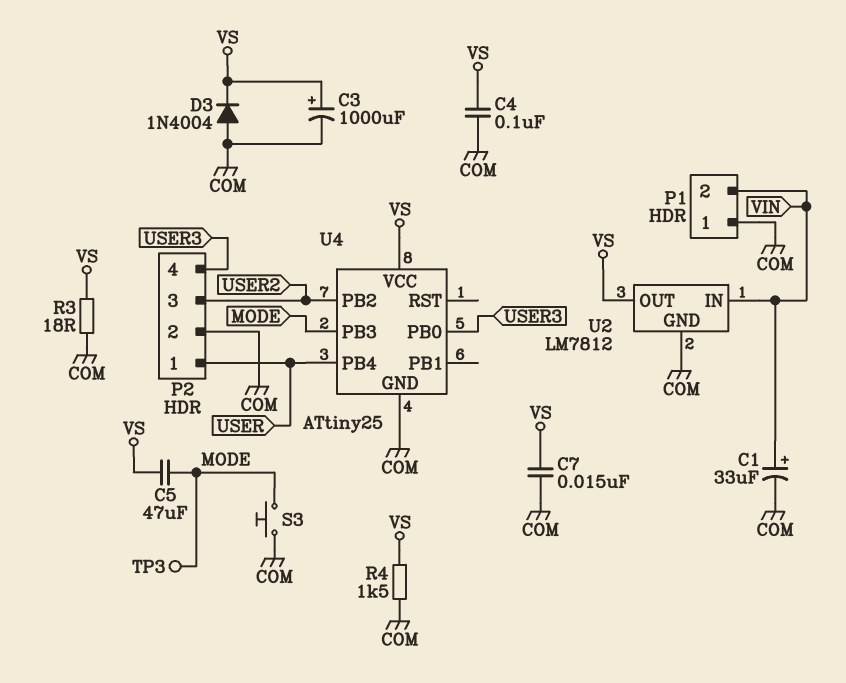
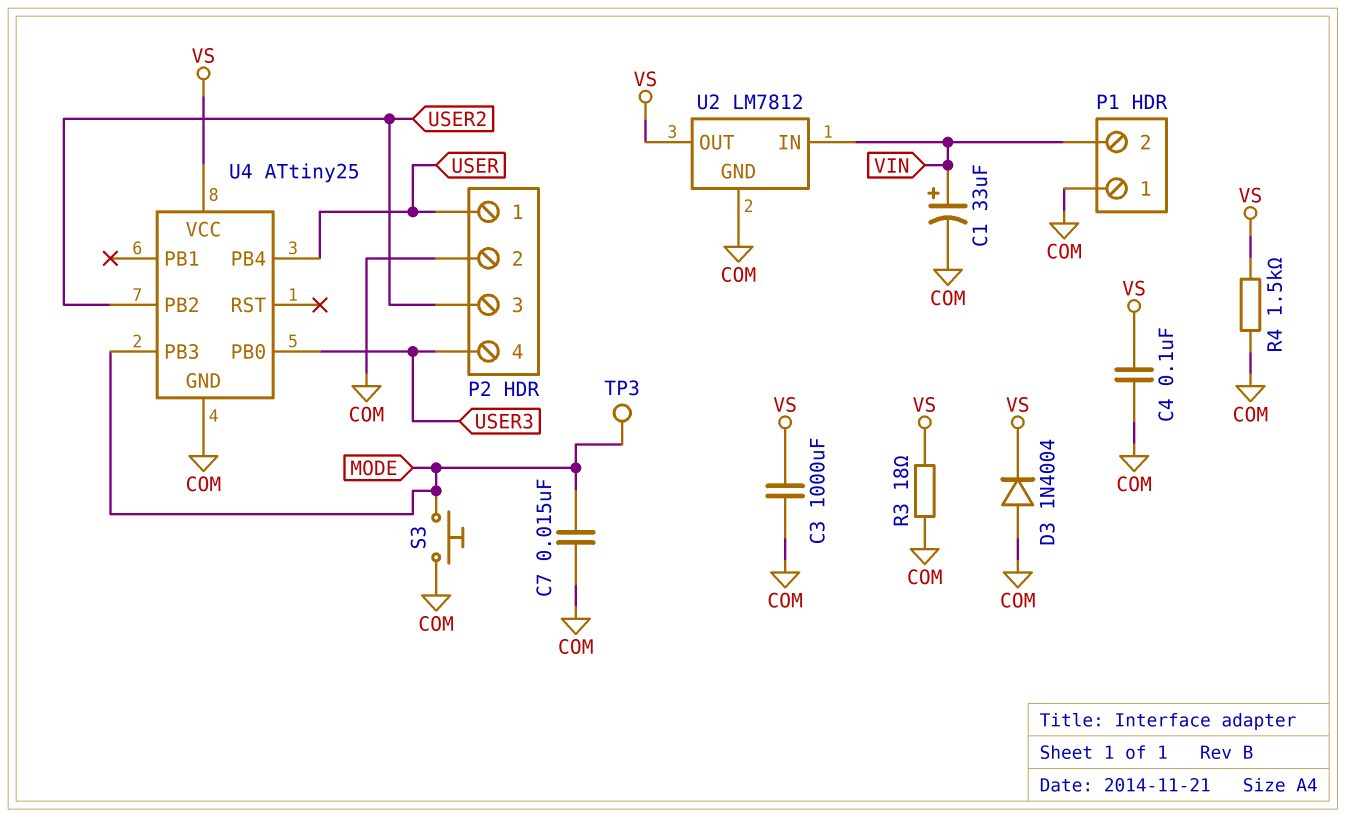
C3: 1000uF (plus VS, minus COM) -> 1000uF (COM, VS)
C5: 47uF (MODE, VS) -> none
C7: 15nF (COM, VS) -> 15nF (COM, MODE)

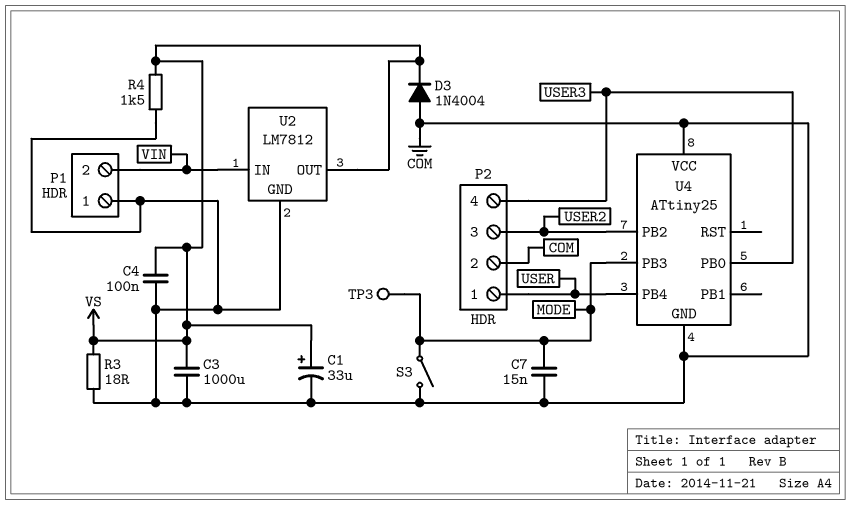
C1: 33uF (plus VIN, minus COM) -> 33uF (plus VS, minus COM)
S3: button (COM, MODE) -> switch (COM, MODE)
U4 pin VCC: VS -> COM

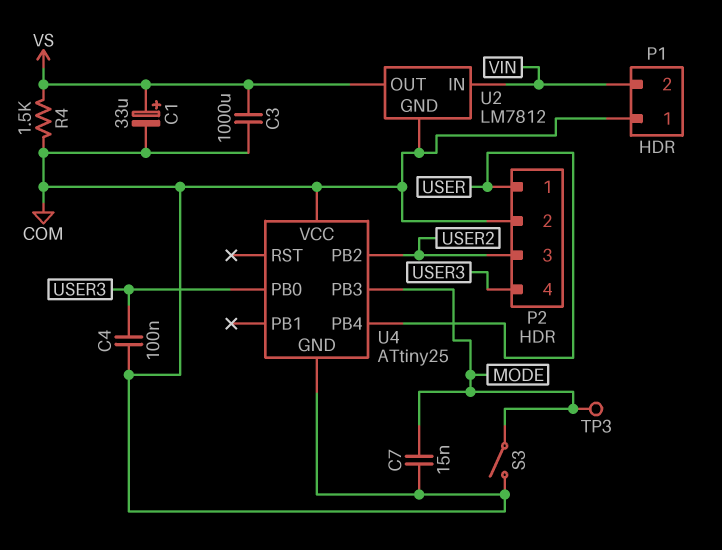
C4: 100nF (COM, VS) -> 100nF (COM, USER3)
D3: diode 1N4004 (A COM, K VS) -> none
R3: 18 (COM, VS) -> none

